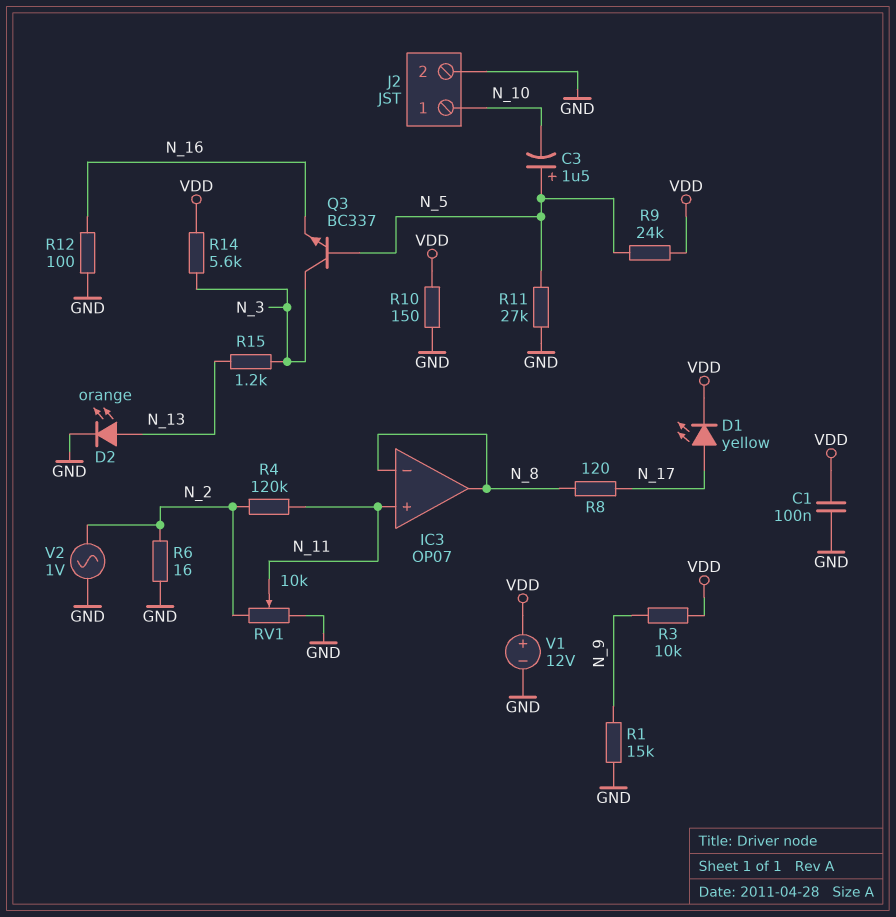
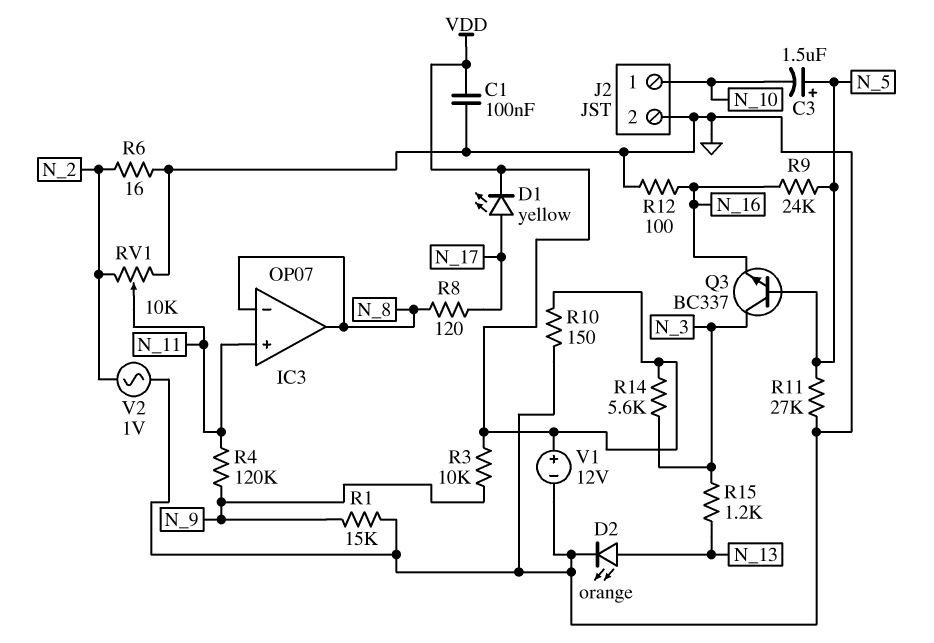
R4: 120k (N_2, N_11) -> 120k (N_9, N_11)
R9: 24k (N_5, VDD) -> 24k (N_5, N_16)

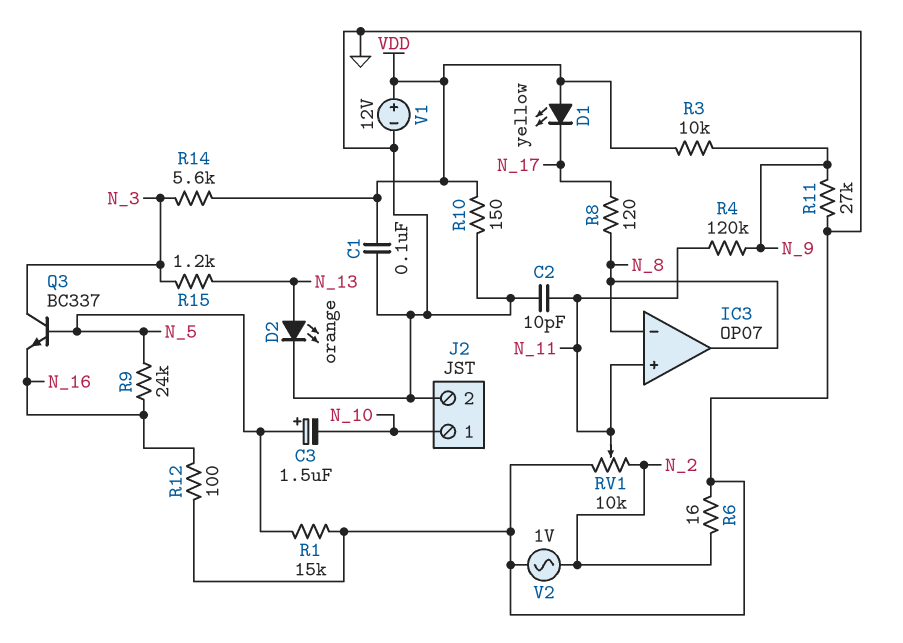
C2: none -> 10pF (GND, N_11)
D1: LED yellow (A N_17, K VDD) -> LED yellow (A VDD, K N_17)
R1: 15k (GND, N_9) -> 15k (GND, N_5)
R11: 27k (GND, N_5) -> 27k (GND, N_9)

